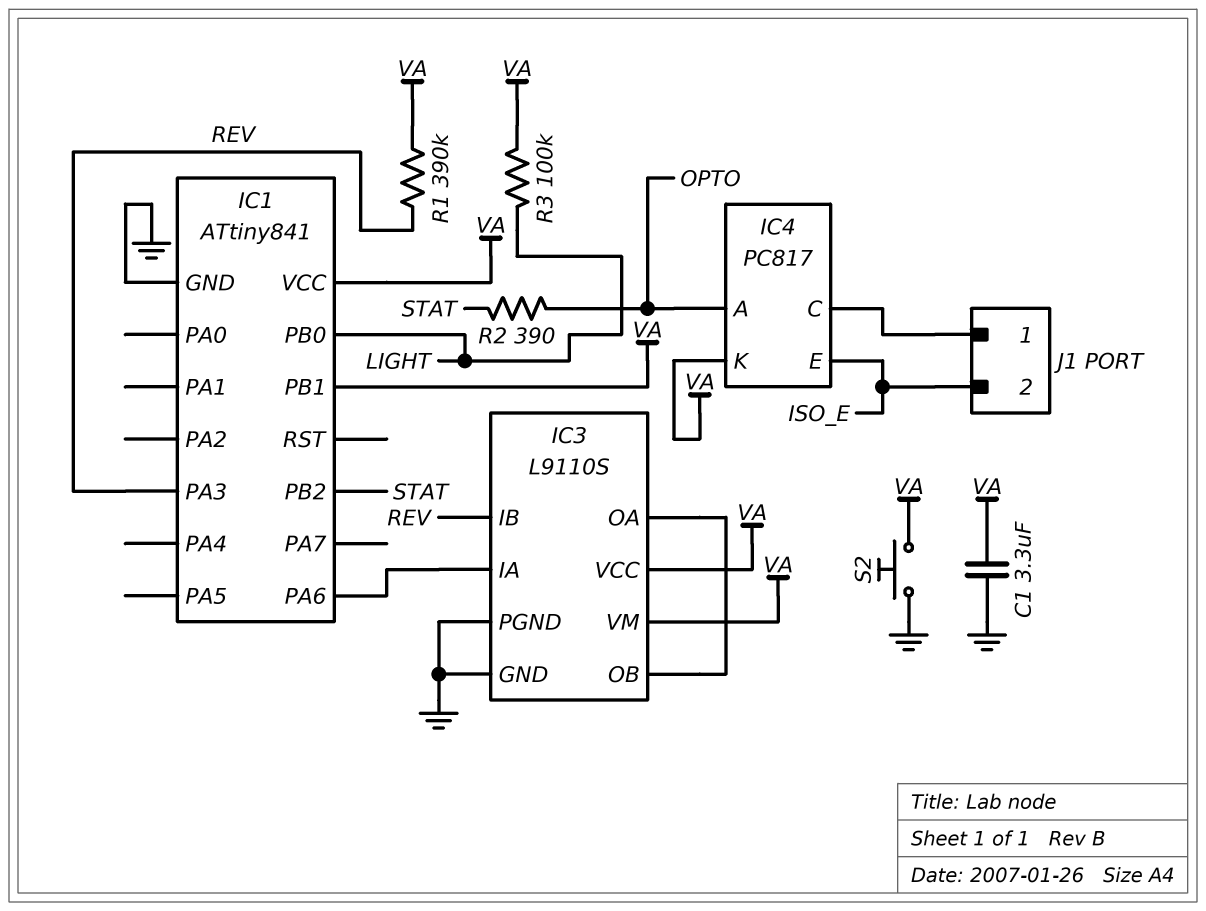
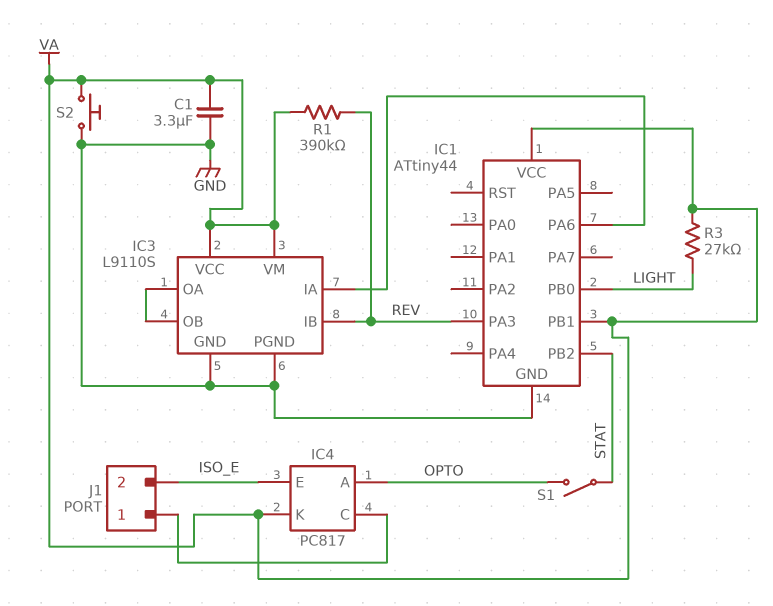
IC1: ATtiny841 -> ATtiny44
R2: 390 (OPTO, STAT) -> none
R3: 100k (LIGHT, VA) -> 27k (LIGHT, VA)
S1: none -> switch (OPTO, STAT)

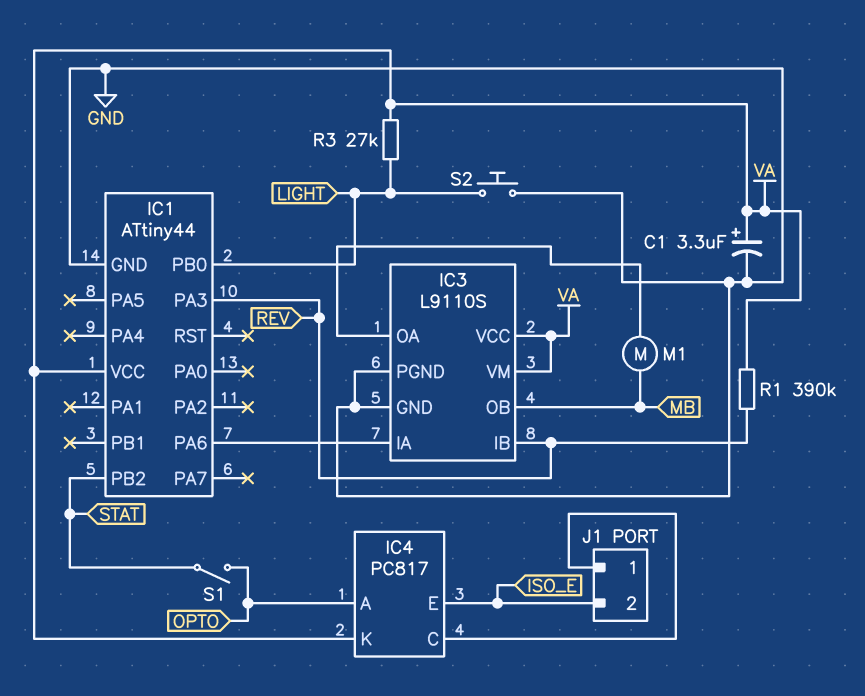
C1: 3.3uF (GND, VA) -> 3.3uF (plus VA, minus GND)
IC1 pin PB1: VA -> none
IC3 pin OB: IC3/OA -> MB
M1: none -> motor (IC3/OA, MB)
S2: button (GND, VA) -> button (GND, LIGHT)

